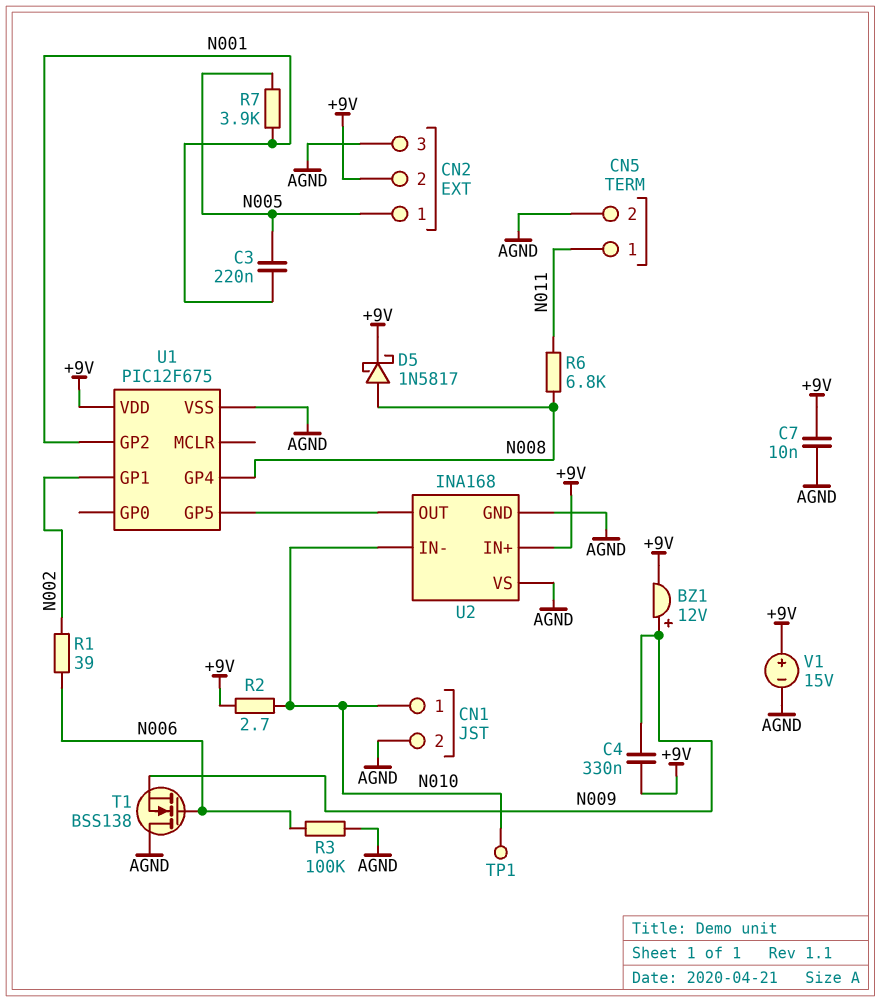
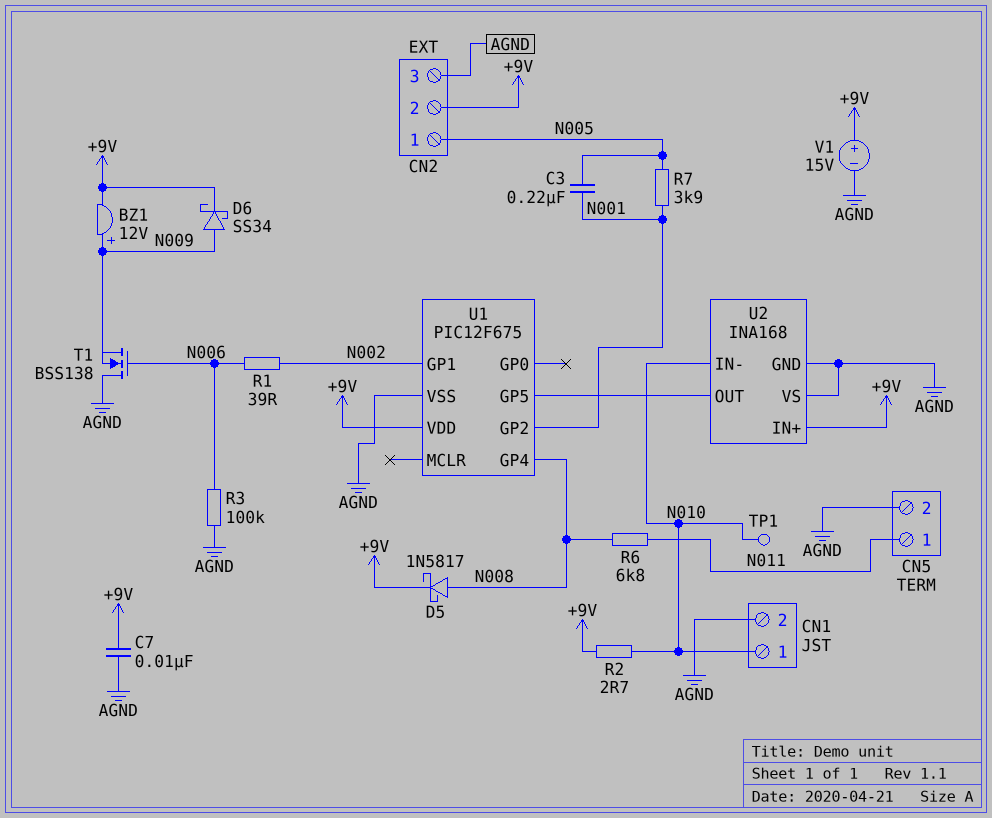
C4: 330nF (+9V, N009) -> none
D6: none -> schottky SS34 (A N009, K +9V)

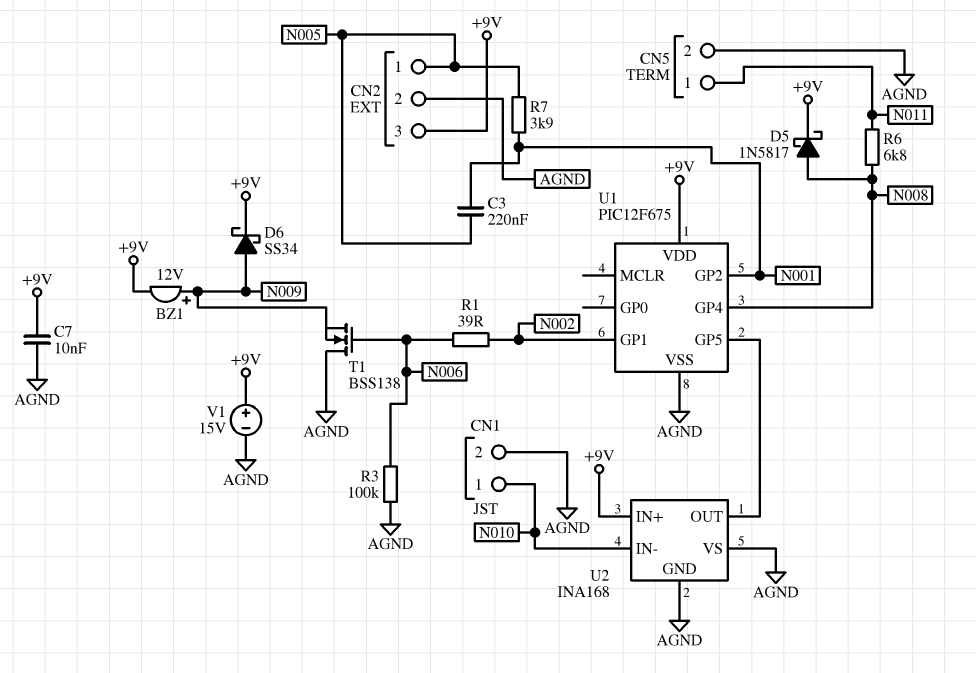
CN2 pin 2: +9V -> AGND
CN2 pin 3: AGND -> +9V
R2: 2.7 (+9V, N010) -> none
TP1: test point (N010) -> none

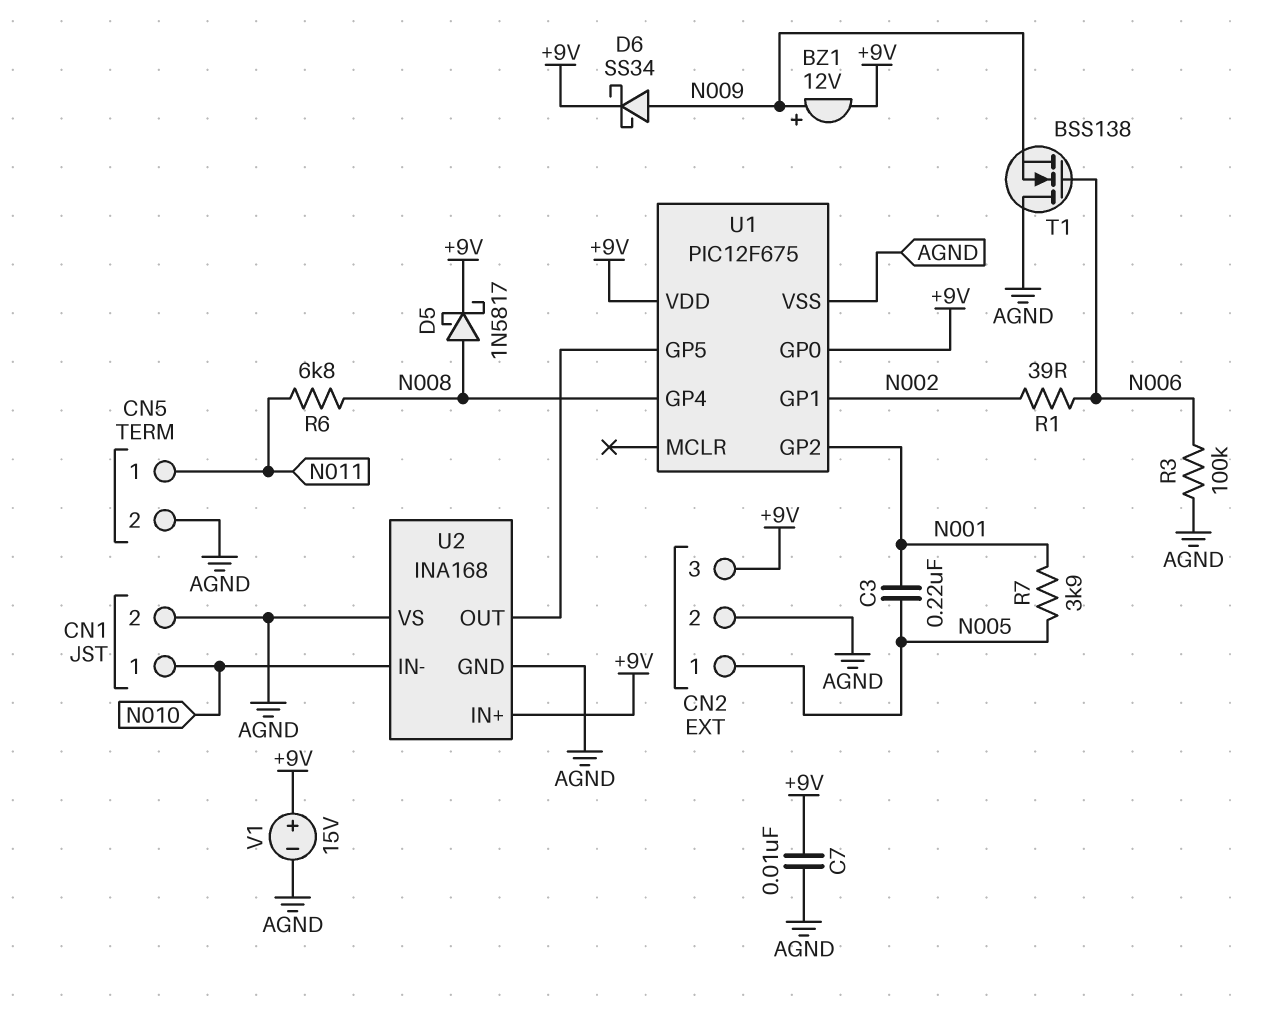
U1 pin GP0: none -> +9V

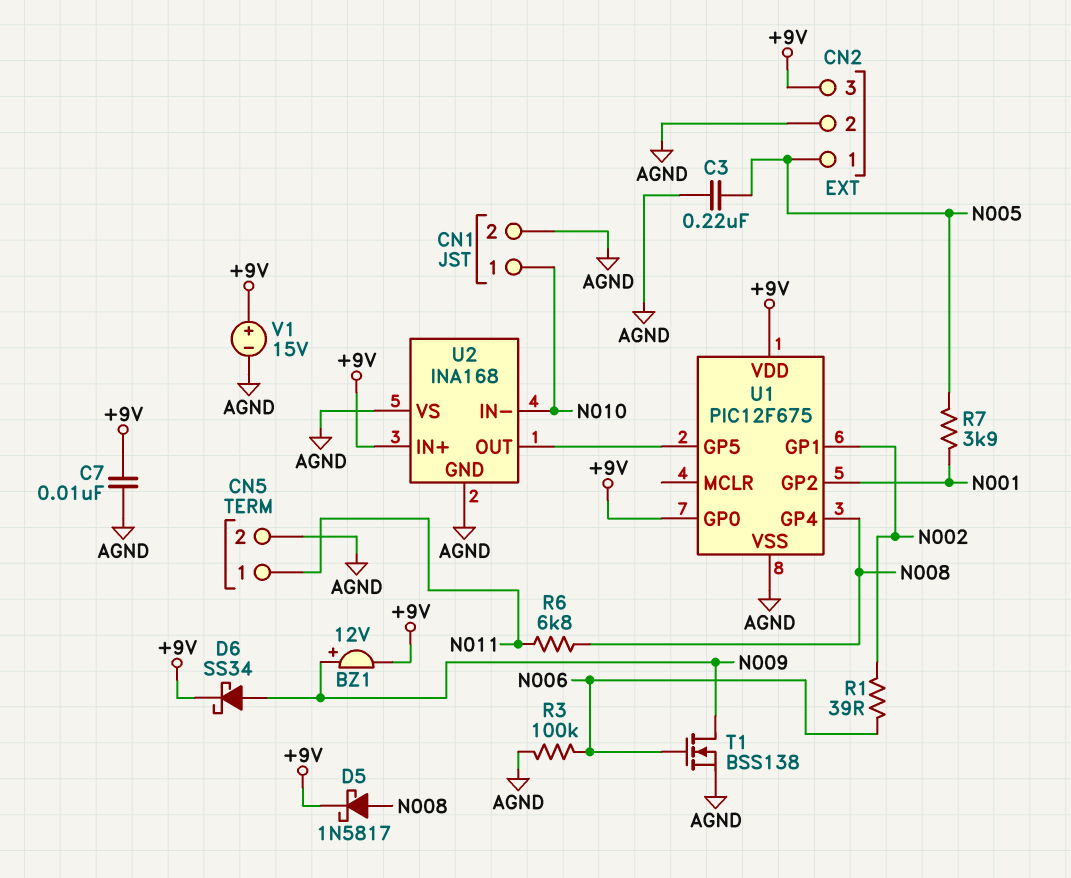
C3: 220nF (N001, N005) -> 220nF (AGND, N005)
T1: NMOS BSS138 (G N006, D AGND, S N009) -> NMOS BSS138 (G N006, D N009, S AGND)

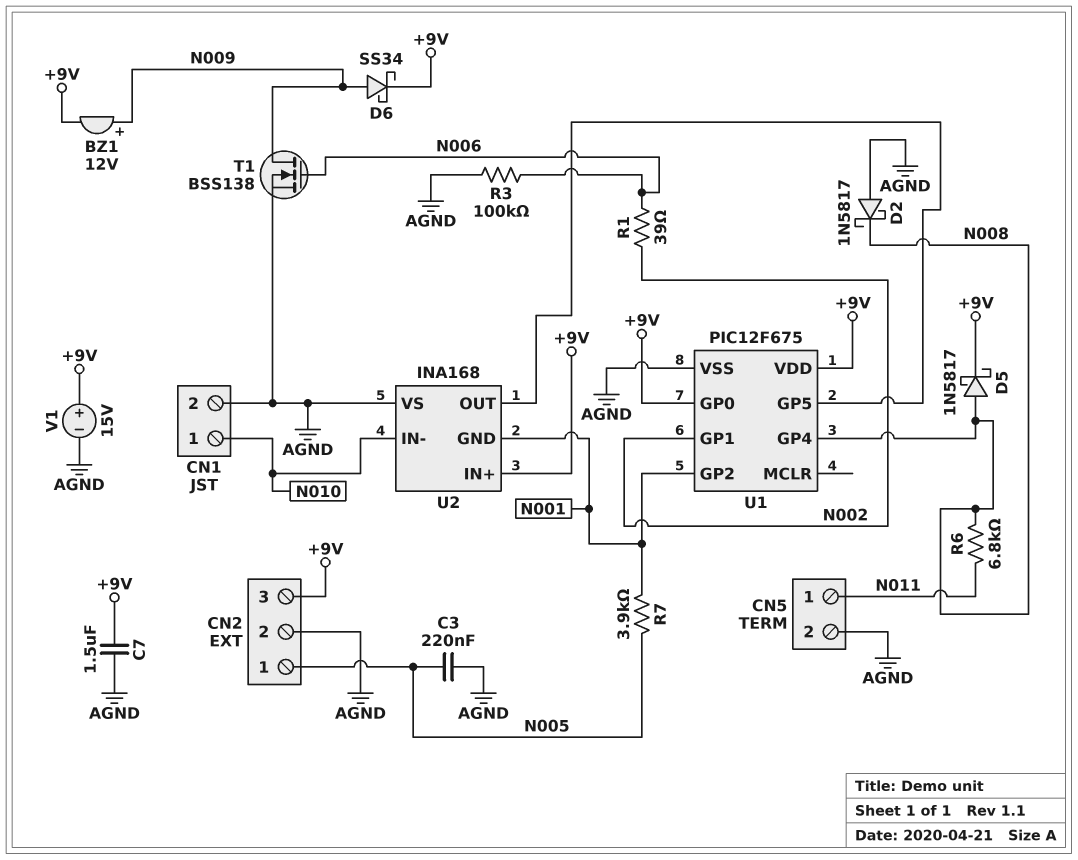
C7: 10nF (+9V, AGND) -> 1.5uF (+9V, AGND)
D2: none -> schottky 1N5817 (A AGND, K N008)
U2 pin GND: AGND -> N001

